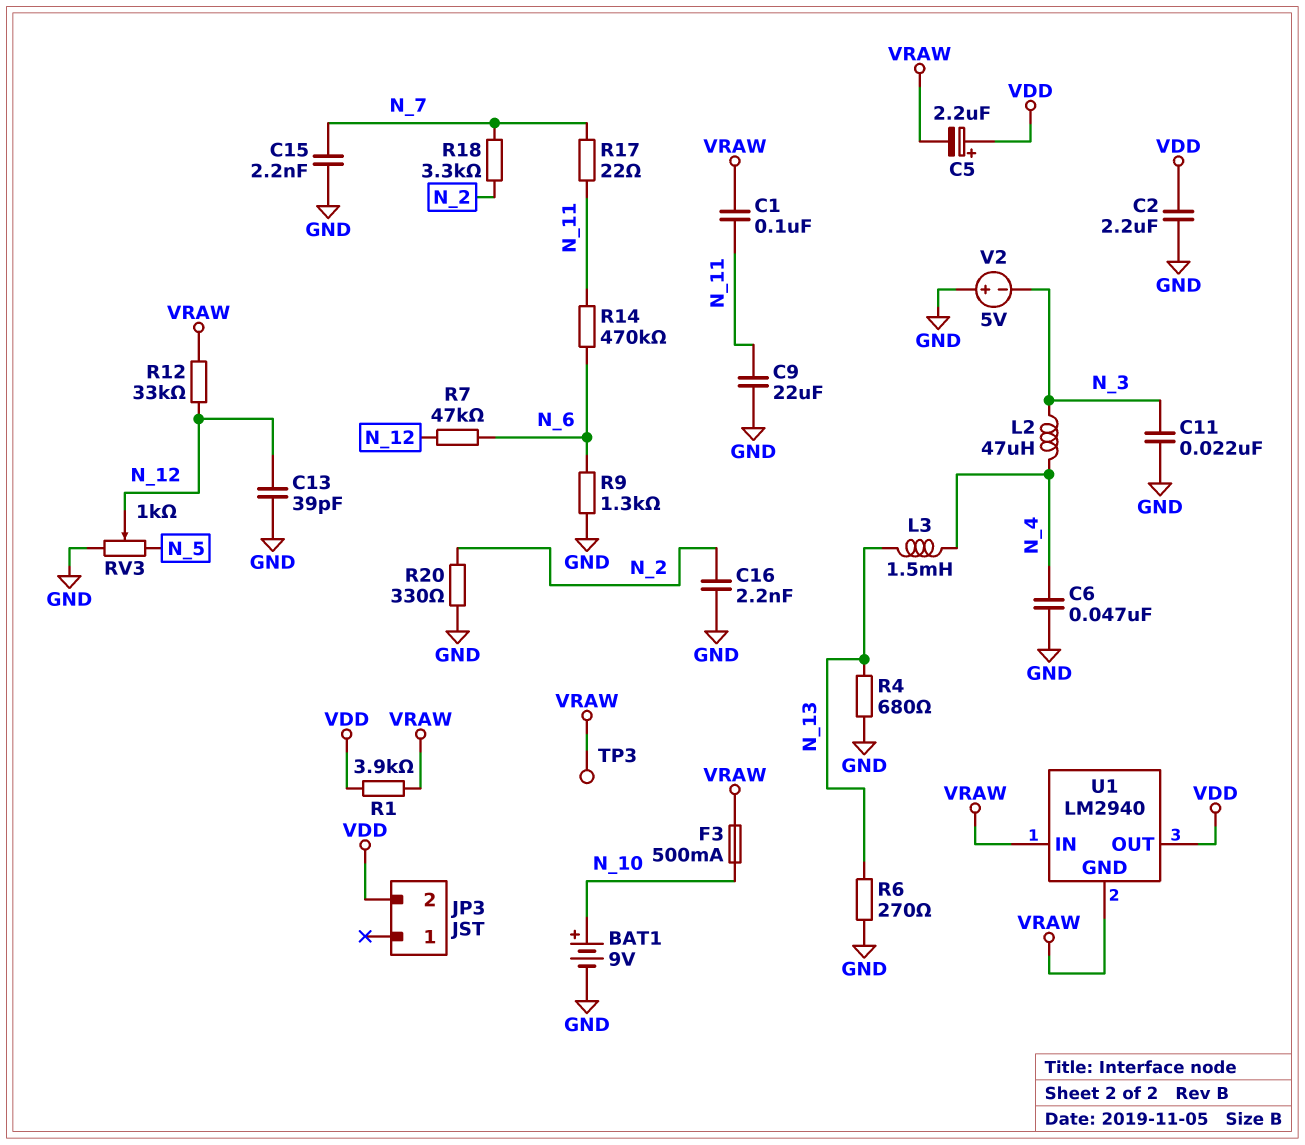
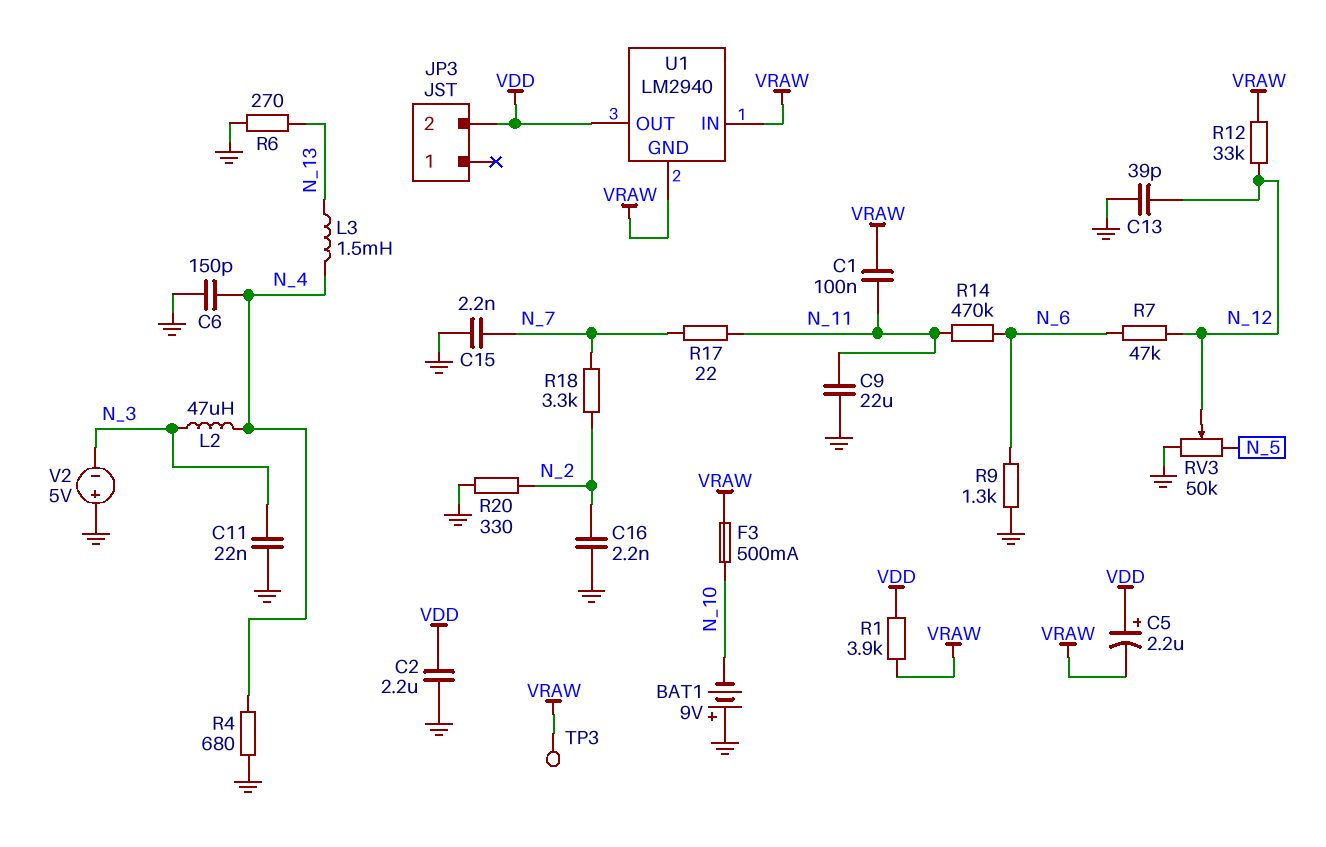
BAT1: 9V (plus N_10, minus GND) -> 9V (plus GND, minus N_10)
C6: 47nF (GND, N_4) -> 150pF (GND, N_4)
R4: 680 (GND, N_13) -> 680 (GND, N_4)
RV3: 1k (GND, N_5, wiper N_12) -> 50k (GND, N_5, wiper N_12)

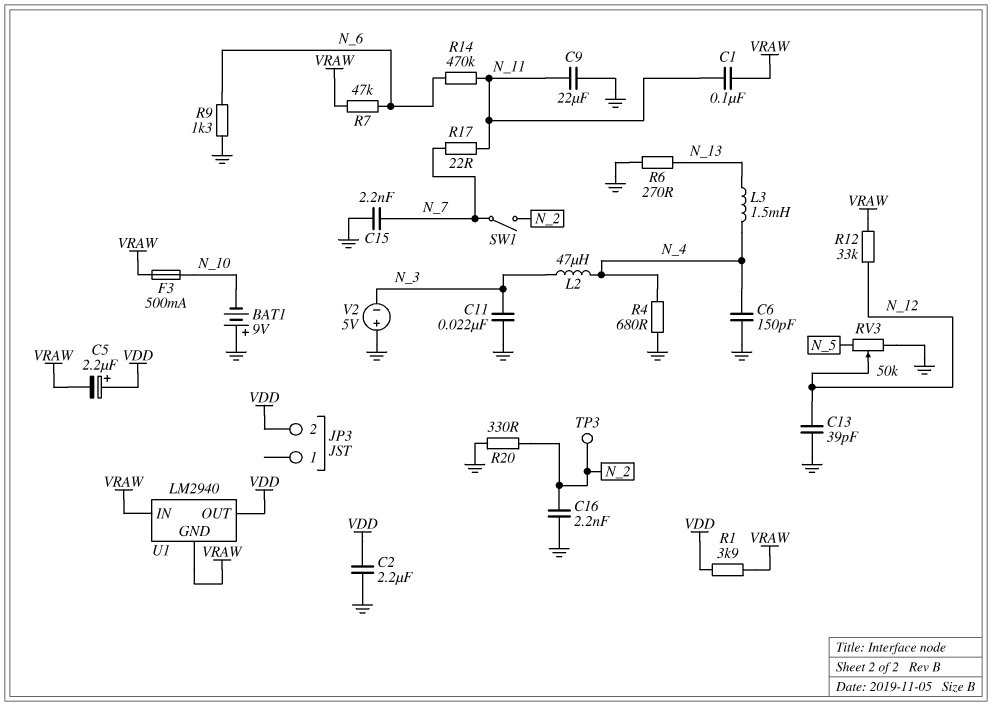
R7: 47k (N_6, N_12) -> 47k (N_6, VRAW)
R18: 3.3k (N_2, N_7) -> none
SW1: none -> switch (N_2, N_7)
TP3: test point (VRAW) -> test point (N_2)

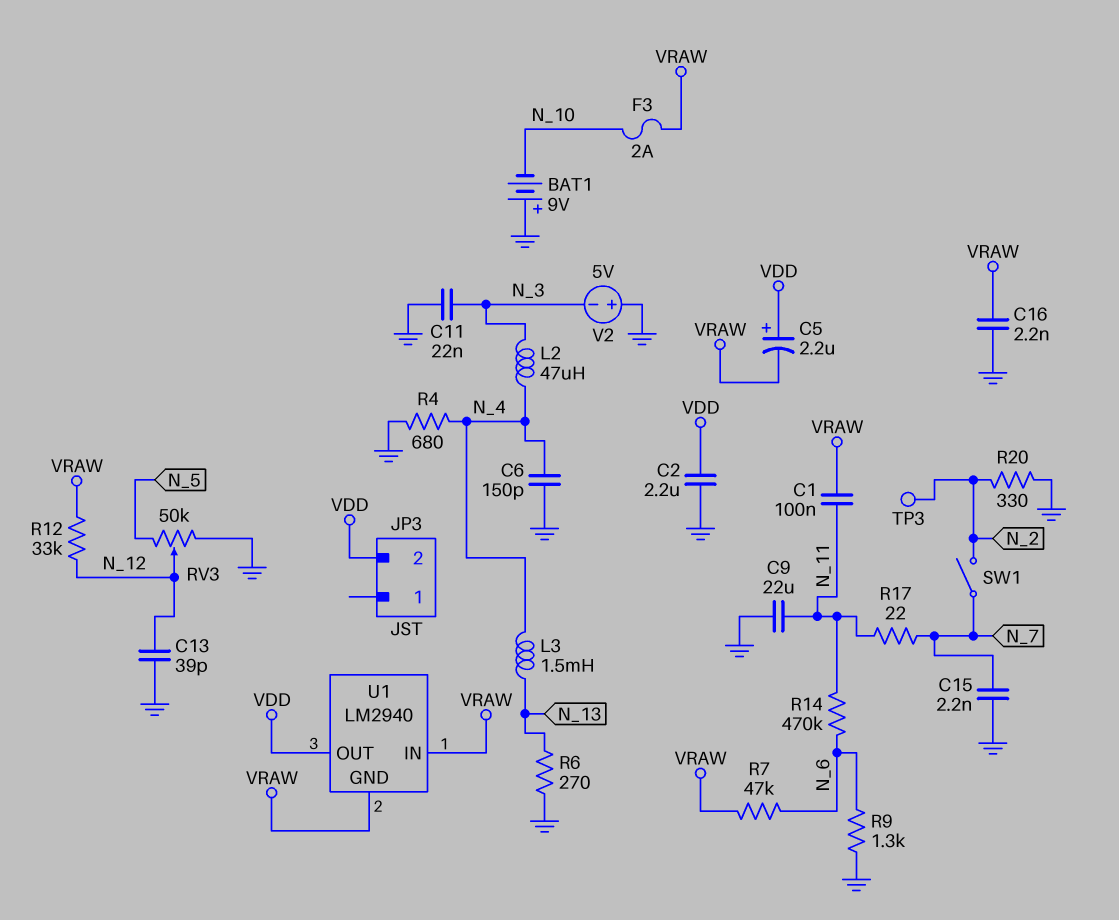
C16: 2.2nF (GND, N_2) -> 2.2nF (GND, VRAW)
F3: 500mA (N_10, VRAW) -> 2A (N_10, VRAW)
R1: 3.9k (VDD, VRAW) -> none

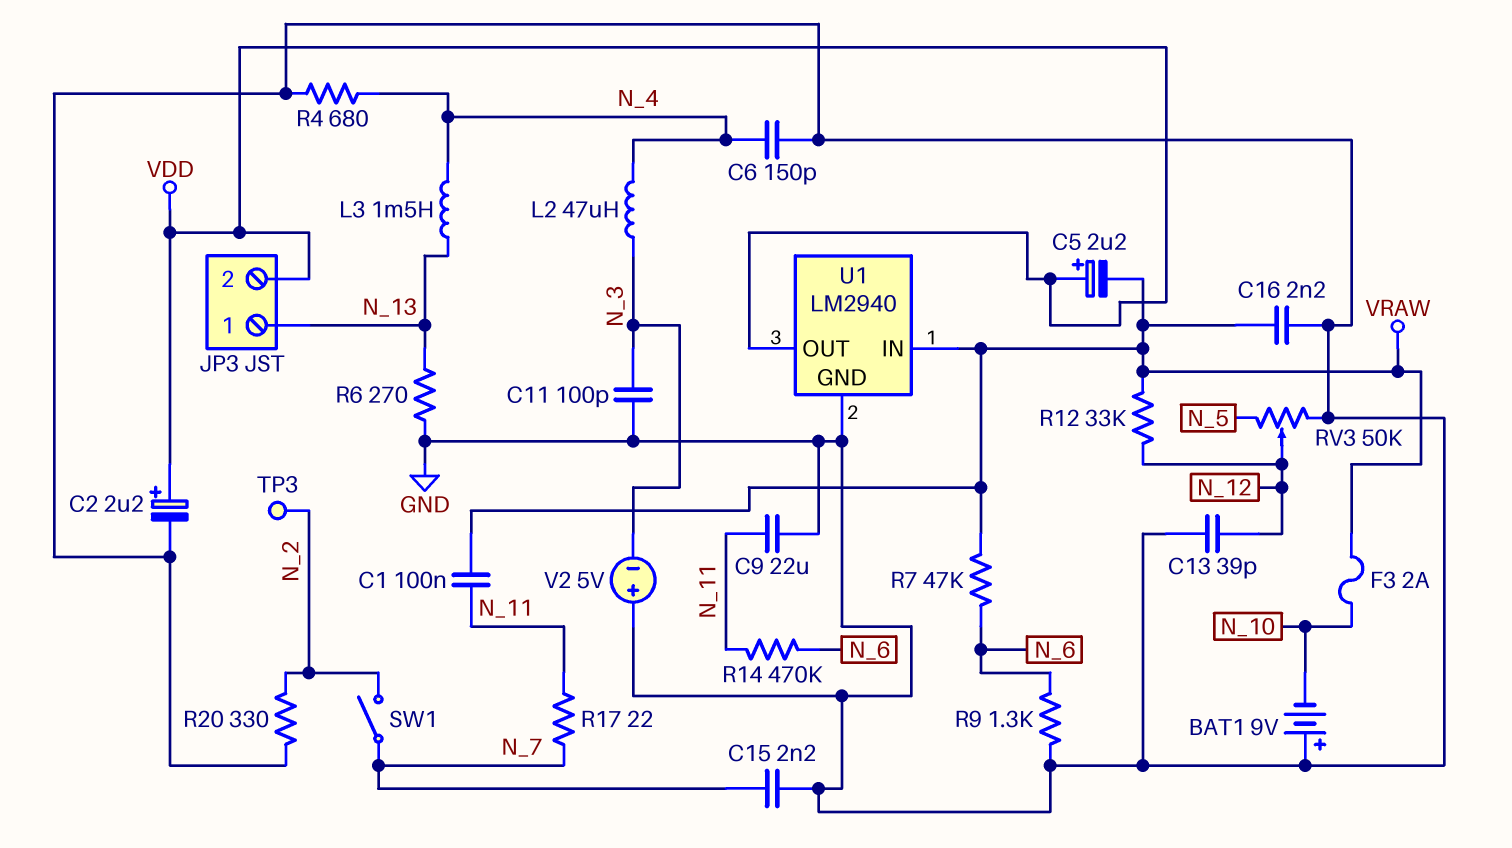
C2: 2.2uF (GND, VDD) -> 2.2uF (plus VDD, minus GND)
C11: 22nF (GND, N_3) -> 100pF (GND, N_3)
JP3 pin 1: none -> N_13
U1 pin GND: VRAW -> GND

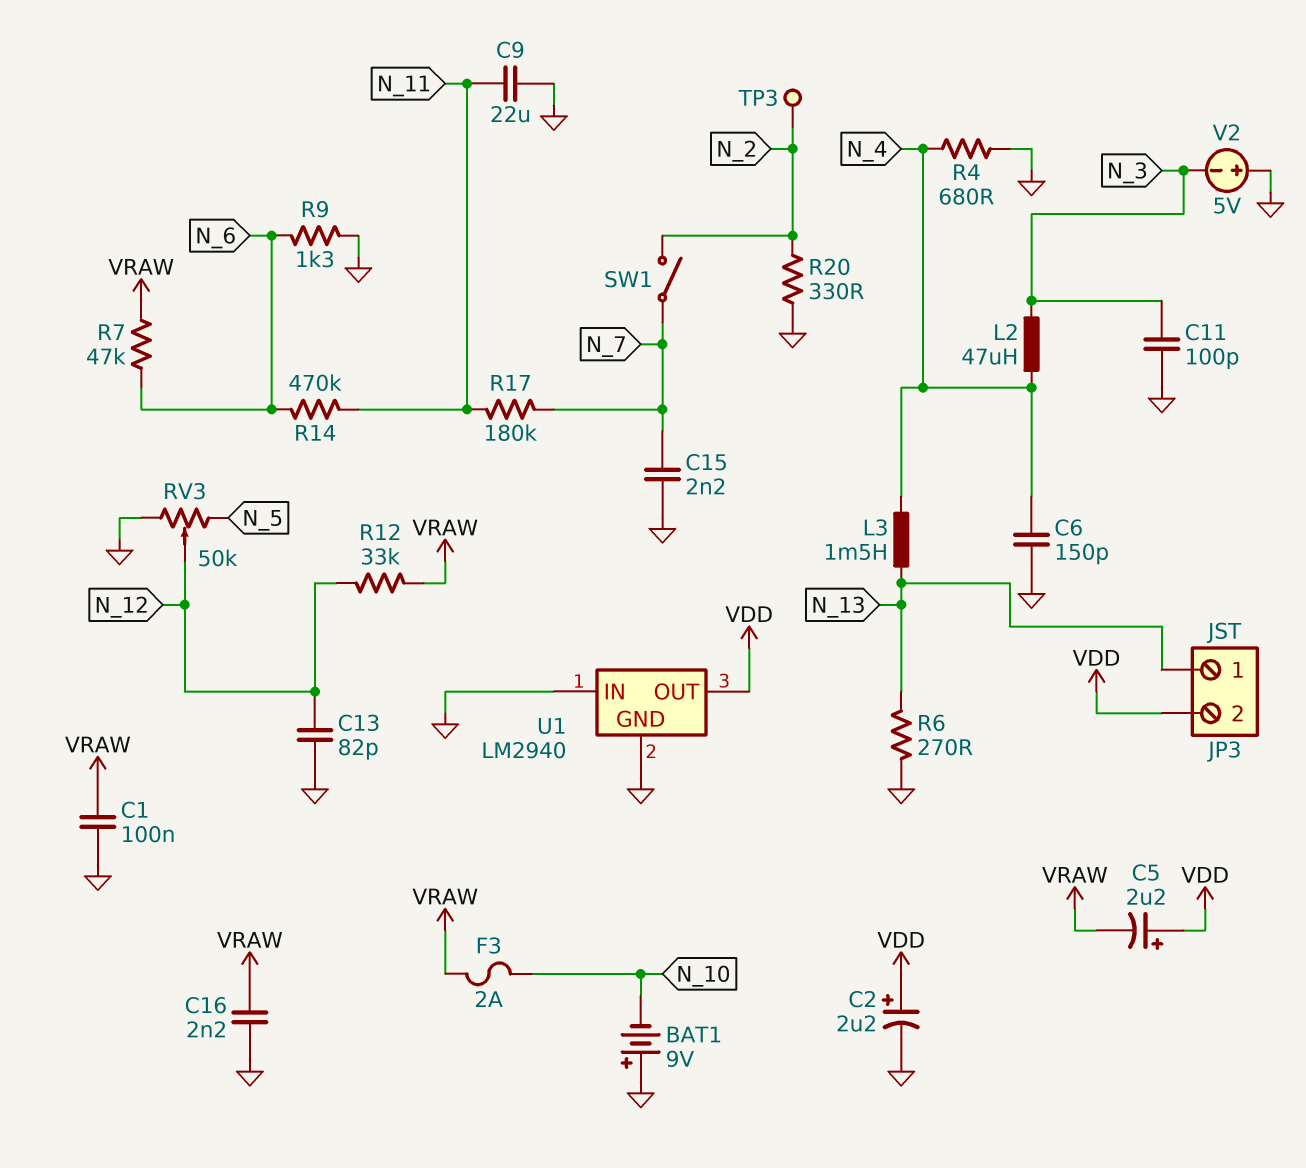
C1: 100nF (N_11, VRAW) -> 100nF (GND, VRAW)
C13: 39pF (GND, N_12) -> 82pF (GND, N_12)
R17: 22 (N_7, N_11) -> 180k (N_7, N_11)
U1 pin IN: VRAW -> GND

